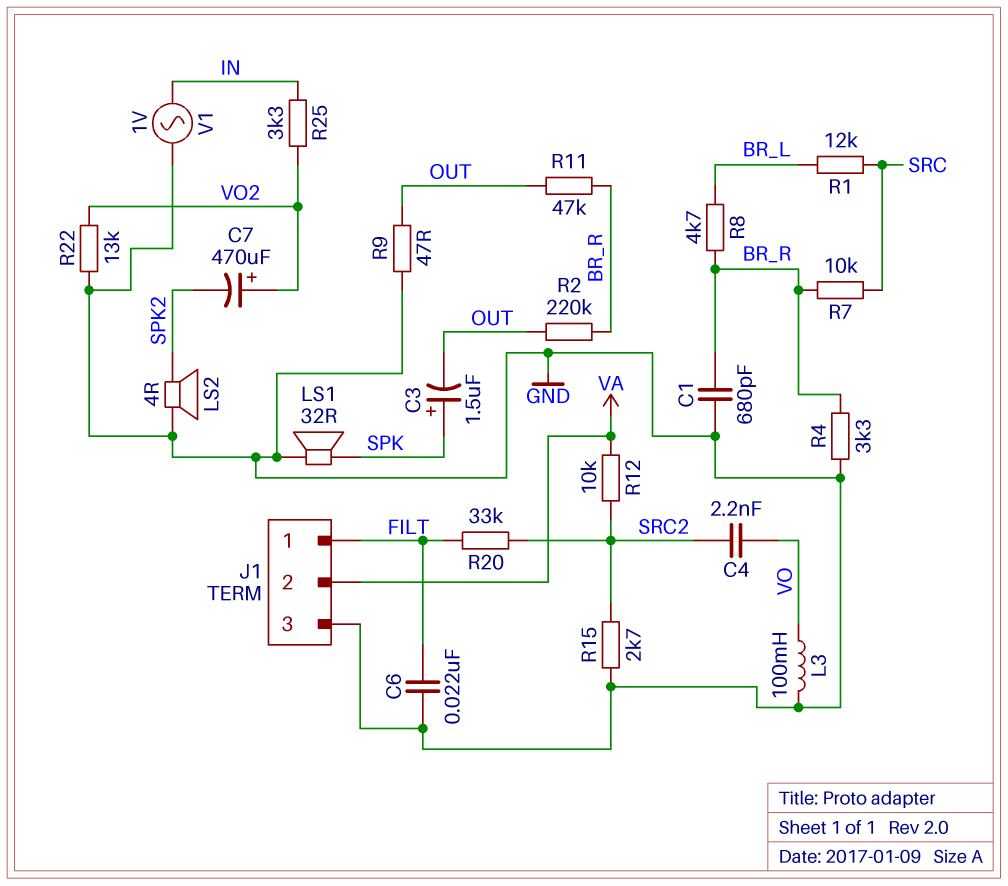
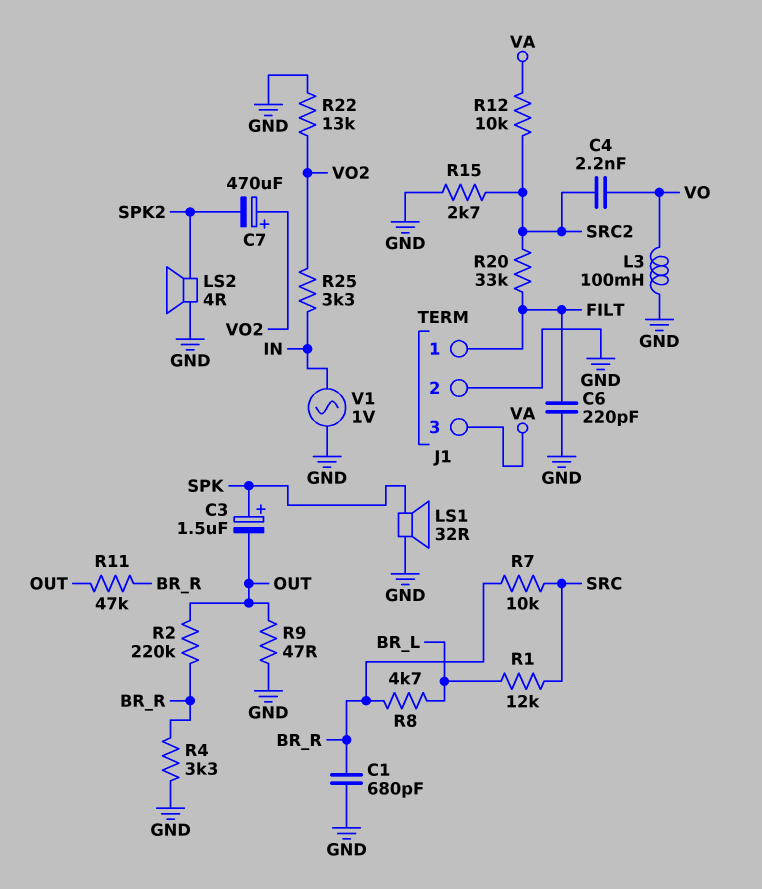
C6: 22nF (FILT, GND) -> 220pF (FILT, GND)
J1 pin 2: VA -> GND
J1 pin 3: GND -> VA

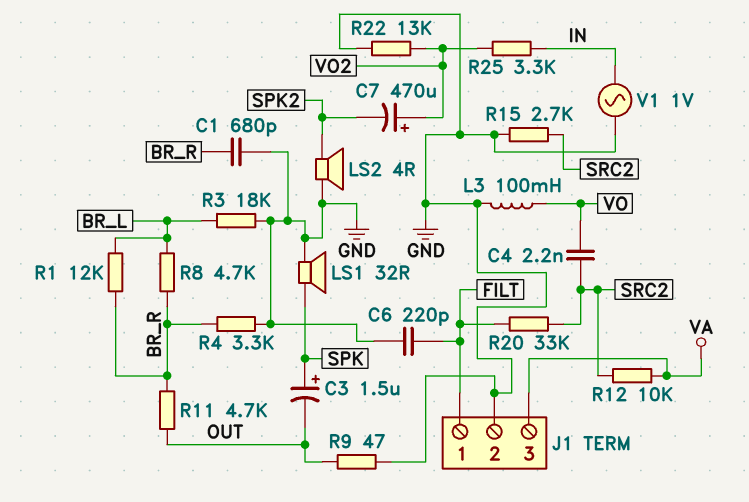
R1: 12k (BR_L, SRC) -> 12k (BR_L, BR_R)
R2: 220k (BR_R, OUT) -> none
R3: none -> 18k (BR_L, GND)
R7: 10k (BR_R, SRC) -> none
R11: 47k (BR_R, OUT) -> 4.7k (BR_R, OUT)

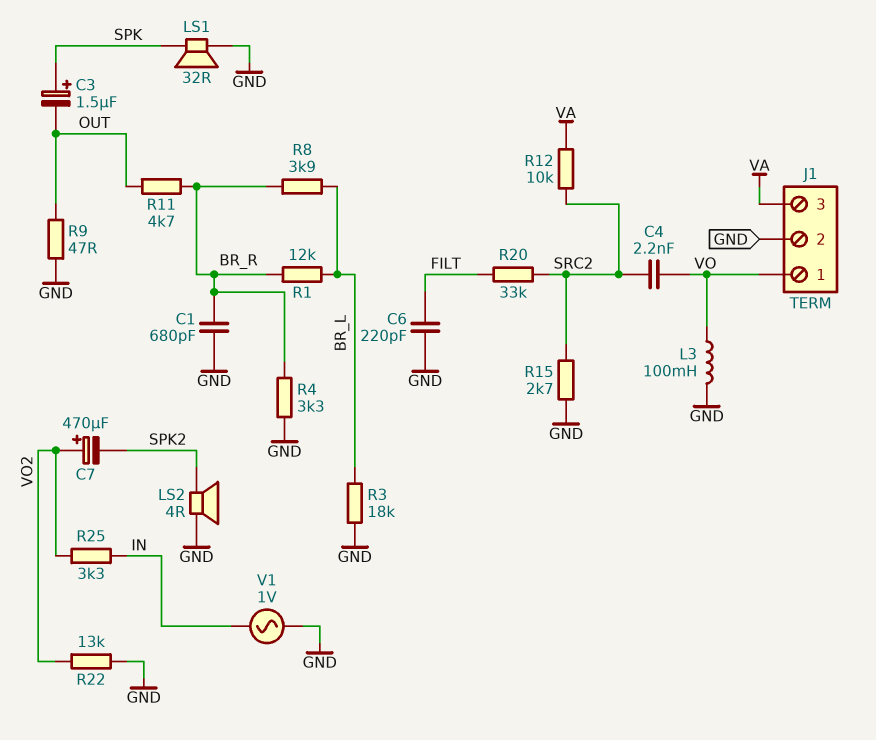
J1 pin 1: FILT -> VO
R8: 4.7k (BR_L, BR_R) -> 3.9k (BR_L, BR_R)

